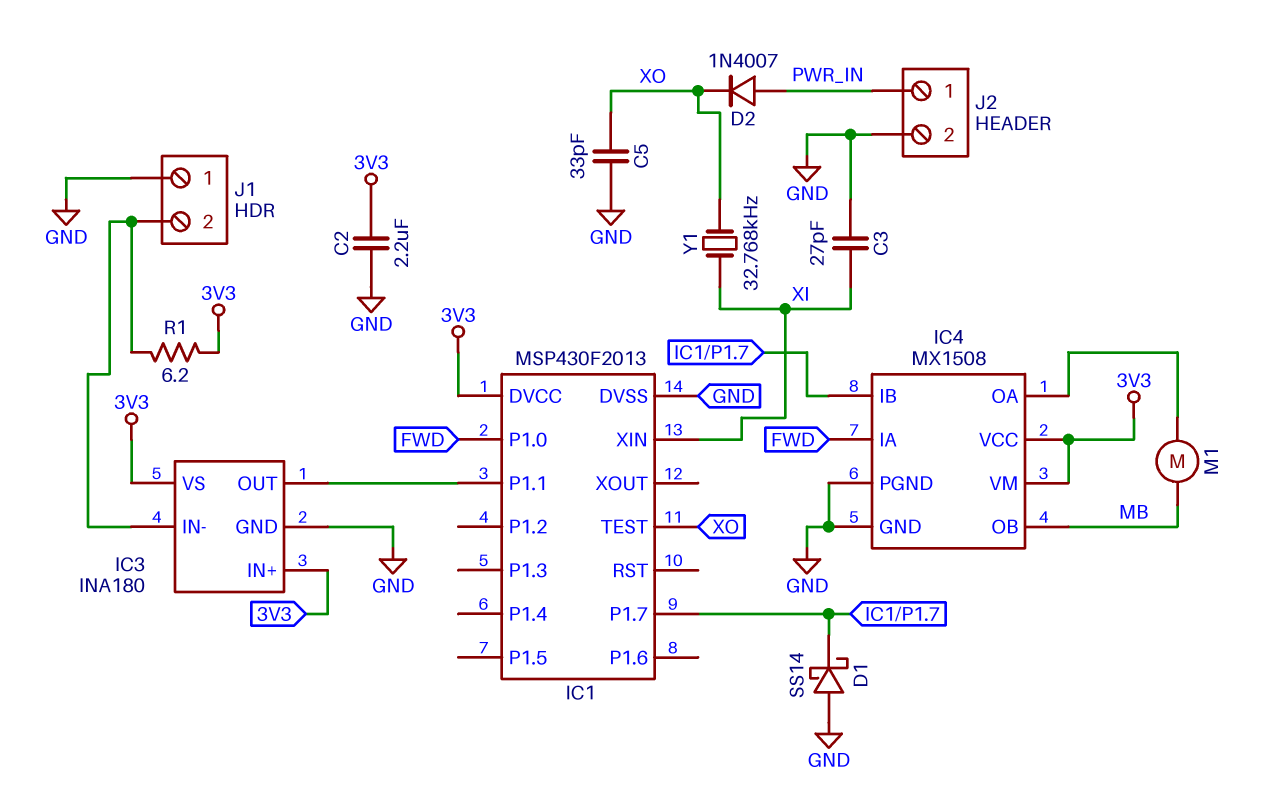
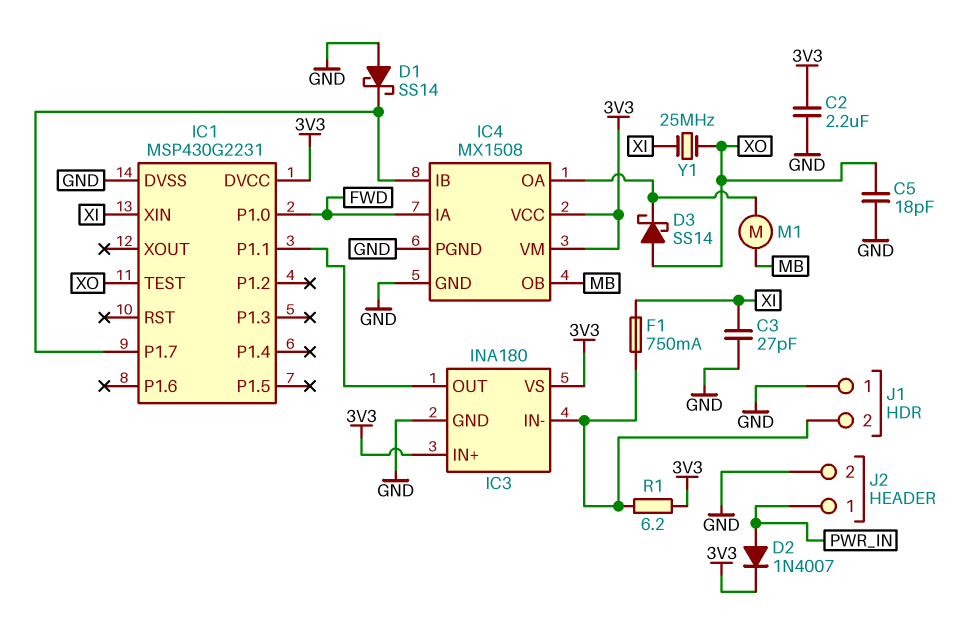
C5: 33pF (GND, XO) -> 18pF (GND, XO)
D2: diode 1N4007 (A PWR_IN, K XO) -> diode 1N4007 (A PWR_IN, K 3V3)
D3: none -> schottky SS14 (A XO, K IC4/OA)
F1: none -> 750mA (IC3/IN-, XI)
IC1: MSP430F2013 -> MSP430G2231
Y1: 32.768kHz (XI, XO) -> 25MHz (XI, XO)

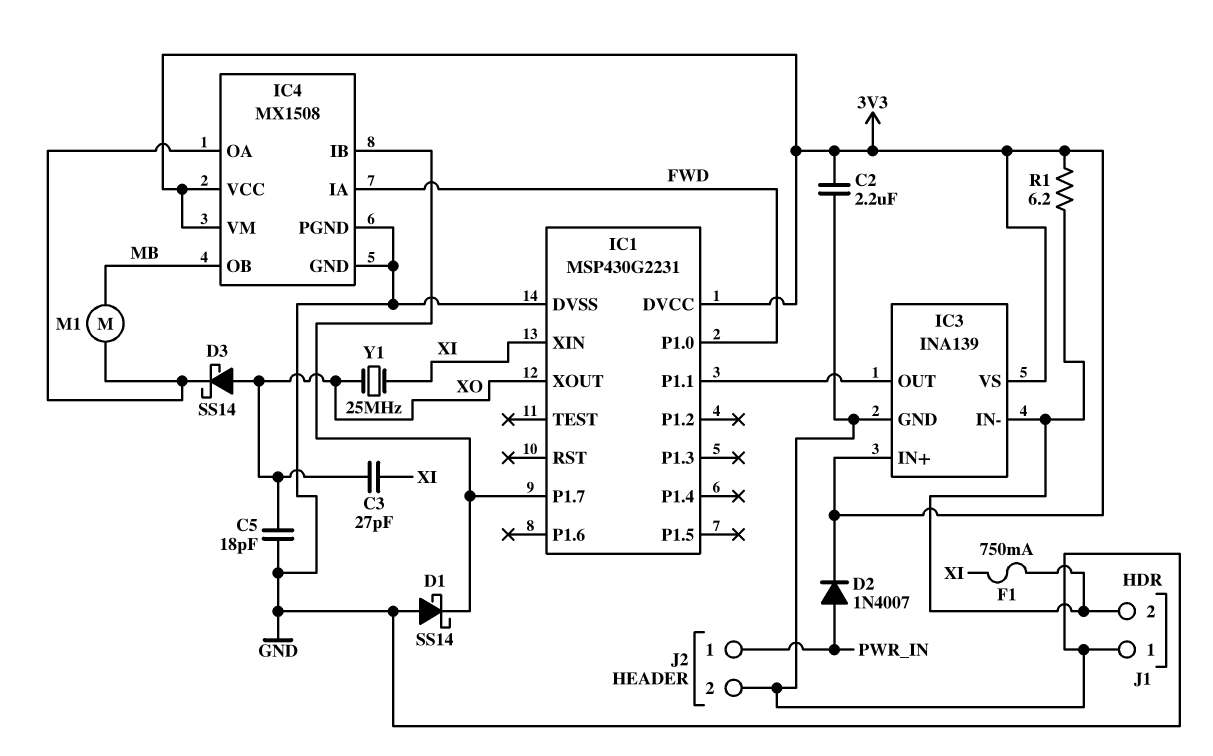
C3: 27pF (GND, XI) -> 27pF (XI, XO)
IC1 pin TEST: XO -> none
IC1 pin XOUT: none -> XO
IC3: INA180 -> INA139

